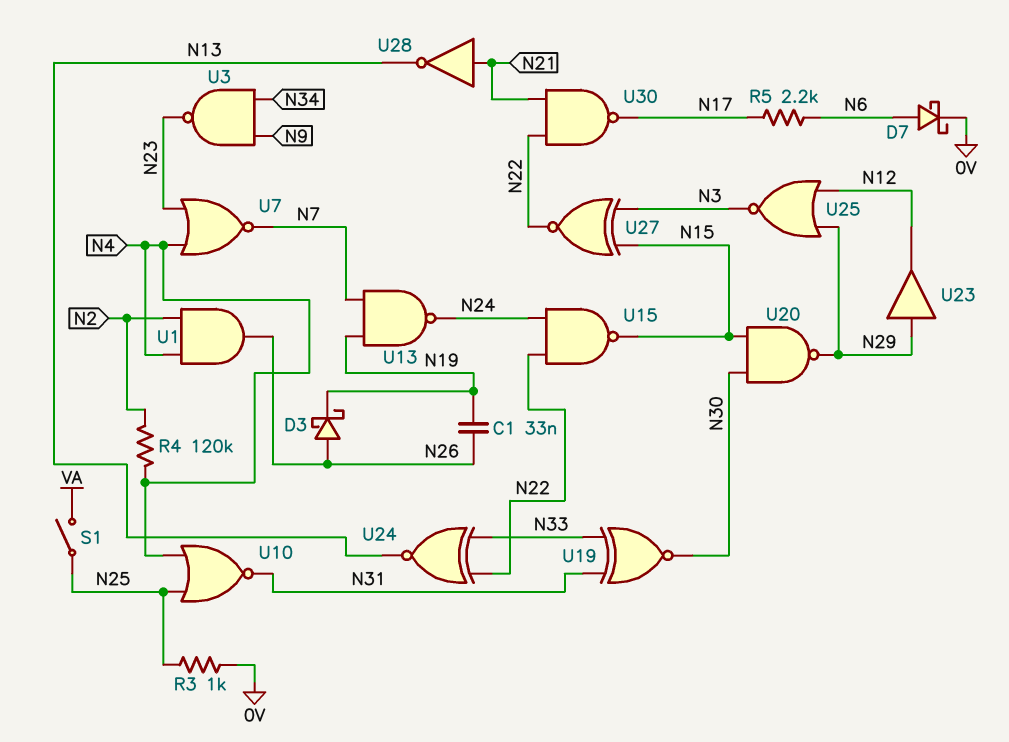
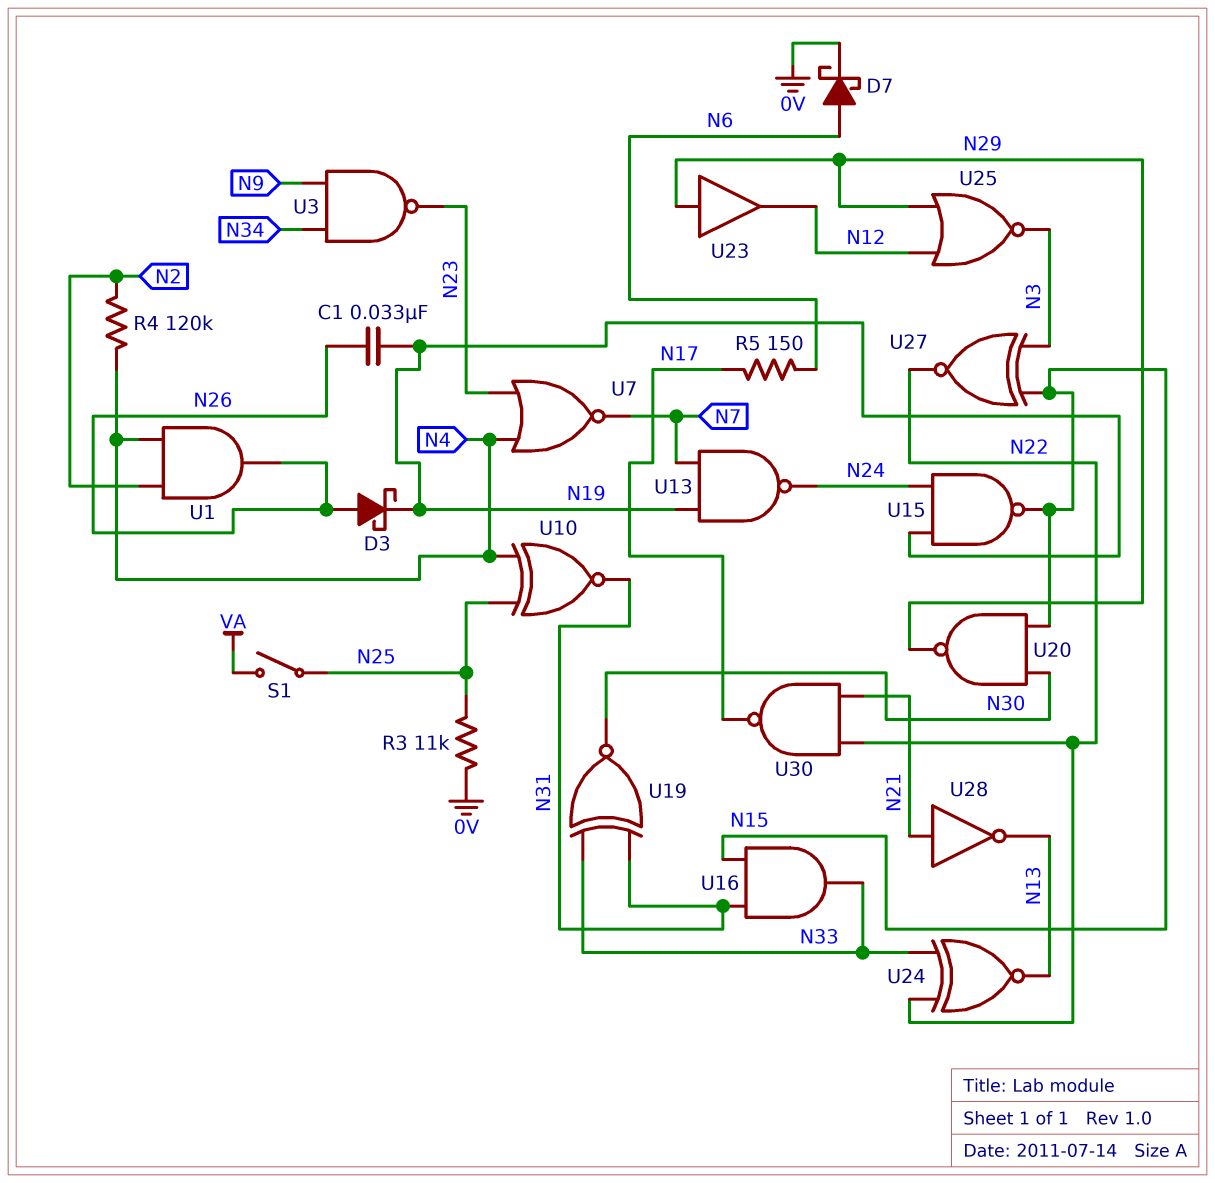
R3: 1k (0V, N25) -> 11k (0V, N25)
R5: 2.2k (N6, N17) -> 150 (N6, N17)
U10: NOR (in N4, in N25, out N31) -> XNOR (in N4, in N25, out N31)
U15: NAND (in N22, in N24, out N15) -> NAND (in N19, in N24, out N15)
U16: none -> AND (in N15, in N31, out N33)

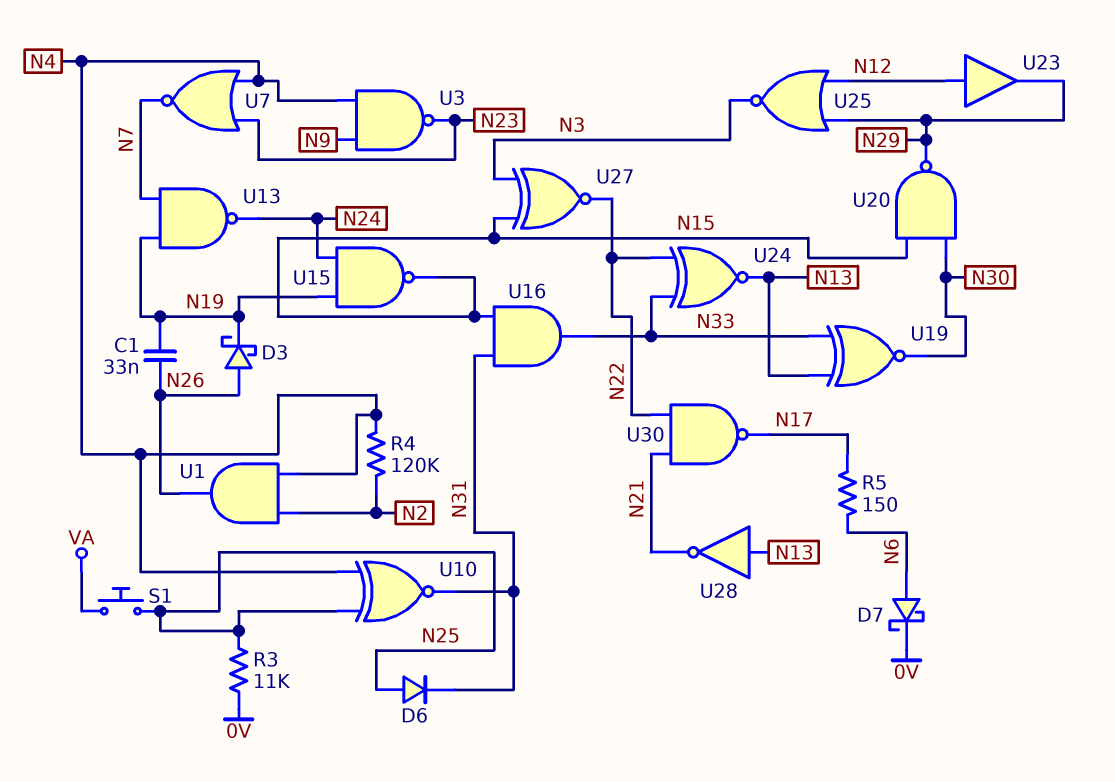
D6: none -> diode (A N25, K N31)
S1: switch (N25, VA) -> button (N25, VA)
U3: NAND (in N9, in N34, out N23) -> NAND (in N4, in N9, out N23)
U19: XNOR (in N31, in N33, out N30) -> XNOR (in N13, in N33, out N30)
U23: buffer (in N29, out N12) -> buffer (in N12, out N29)
U28: NOT (in N21, out N13) -> NOT (in N13, out N21)

